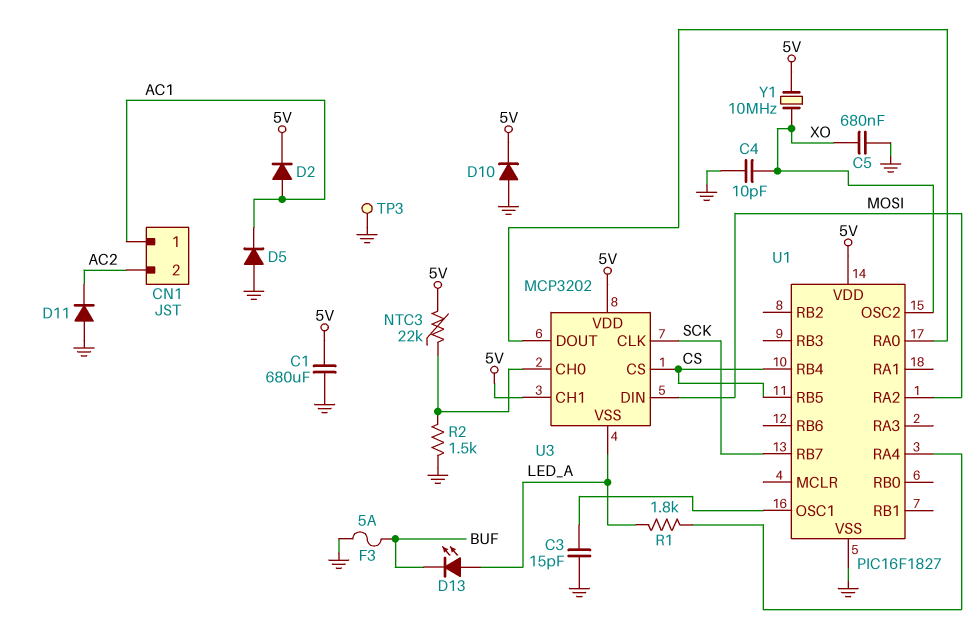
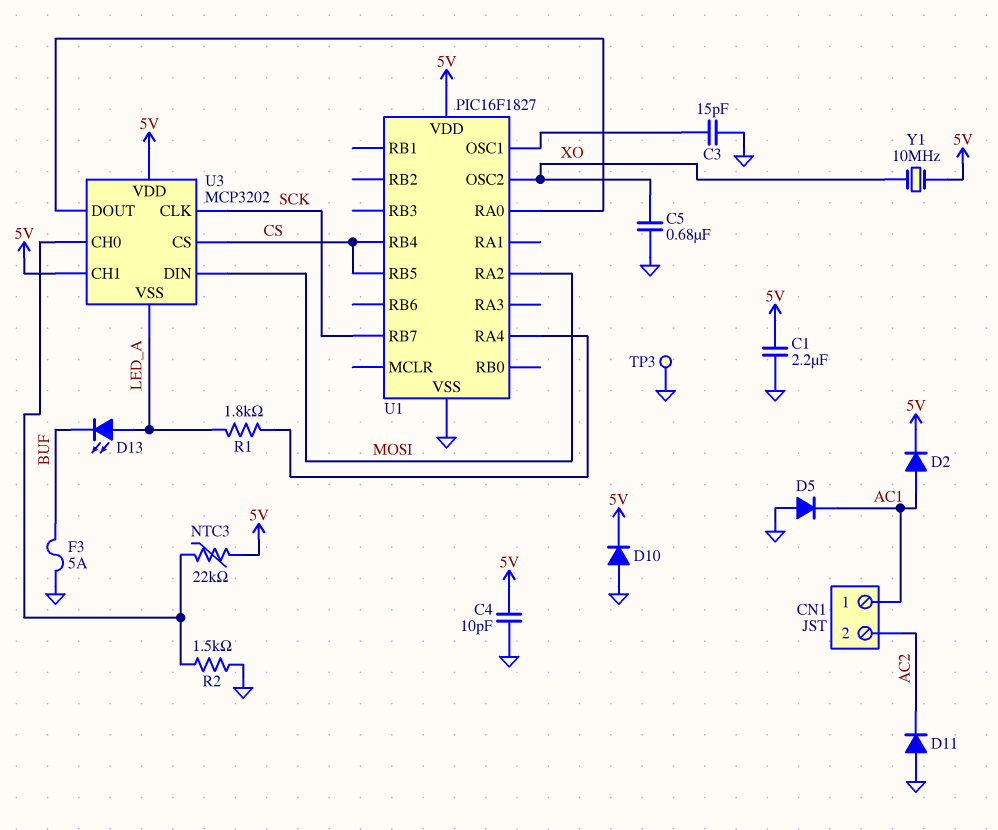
C1: 680uF (5V, GND) -> 2.2uF (5V, GND)
C4: 10pF (GND, XO) -> 10pF (5V, GND)

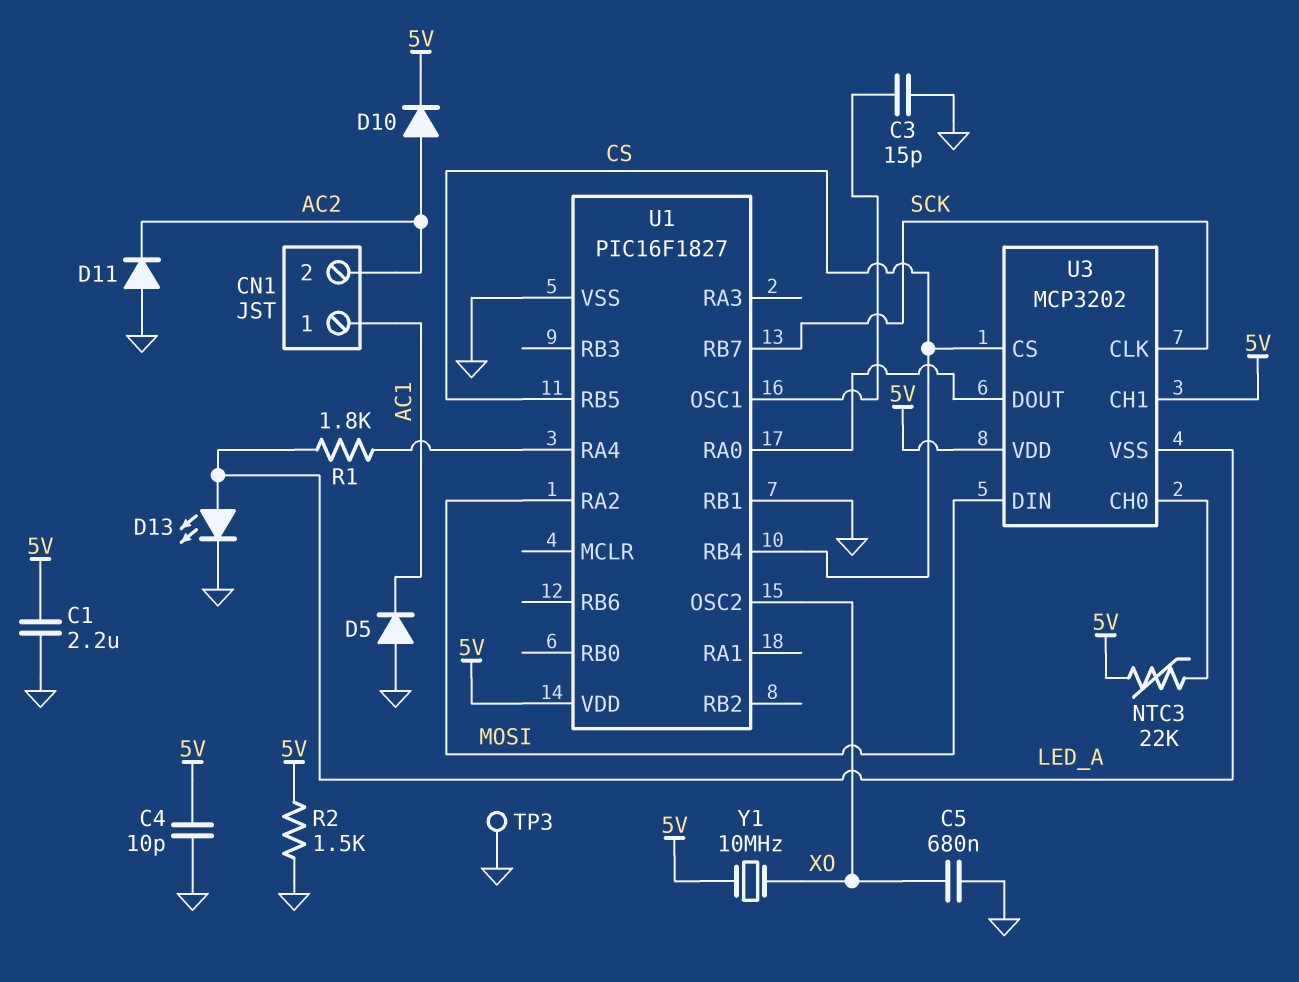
D2: diode (A AC1, K 5V) -> none
D10: diode (A GND, K 5V) -> diode (A AC2, K 5V)
D13: LED (A LED_A, K BUF) -> LED (A LED_A, K GND)
F3: 5A (BUF, GND) -> none
R2: 1.5k (GND, U3/CH0) -> 1.5k (5V, GND)
U1 pin RB1: none -> GND

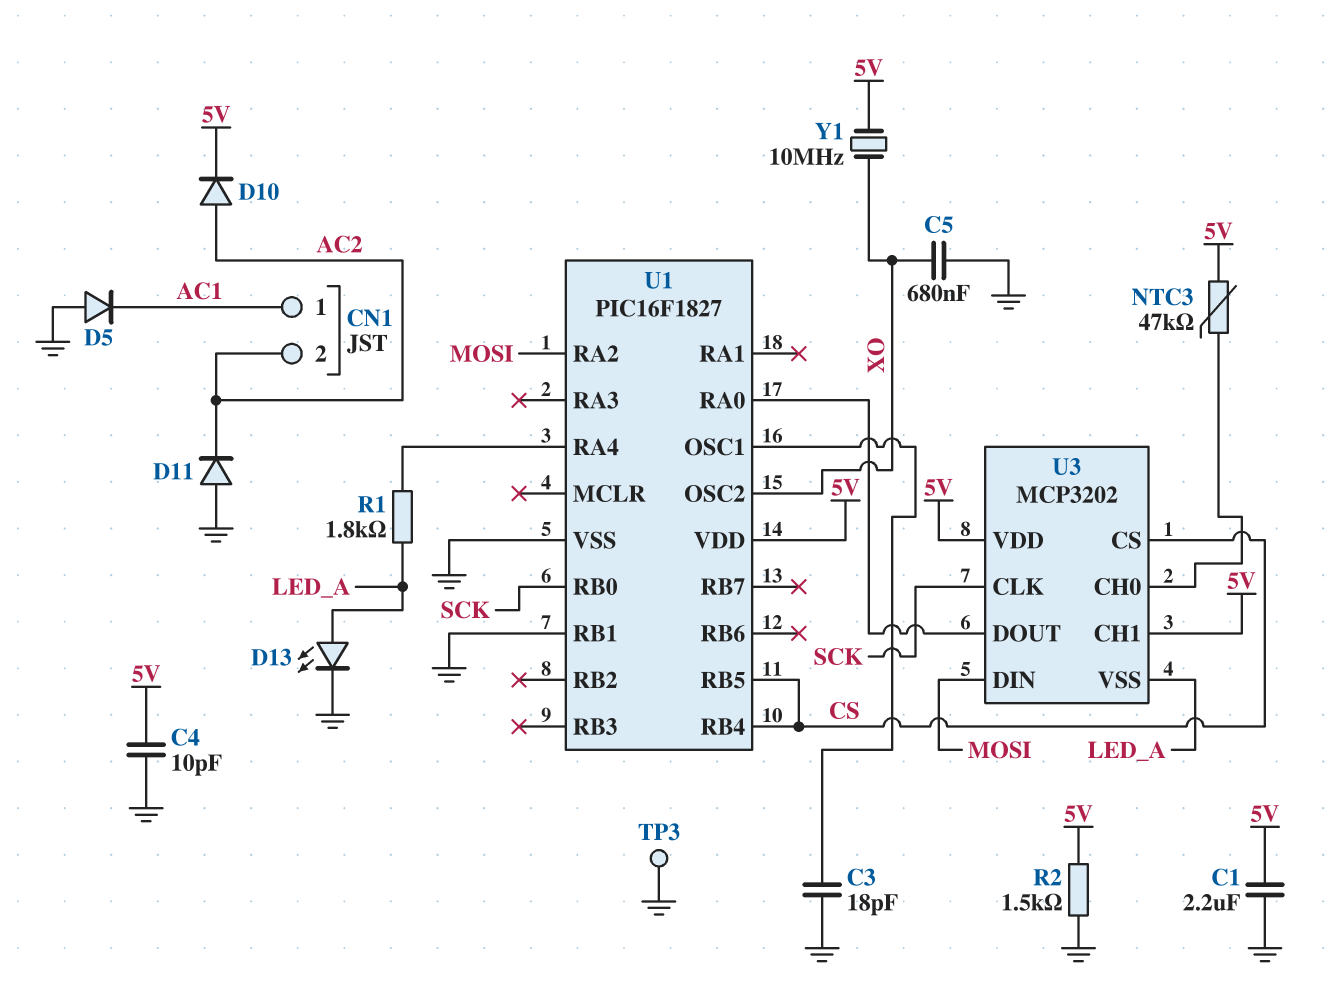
C3: 15pF (GND, U1/OSC1) -> 18pF (GND, U1/OSC1)
NTC3: 22k (5V, U3/CH0) -> 47k (5V, U3/CH0)
U1 pin RB0: none -> SCK
U1 pin RB7: SCK -> none

